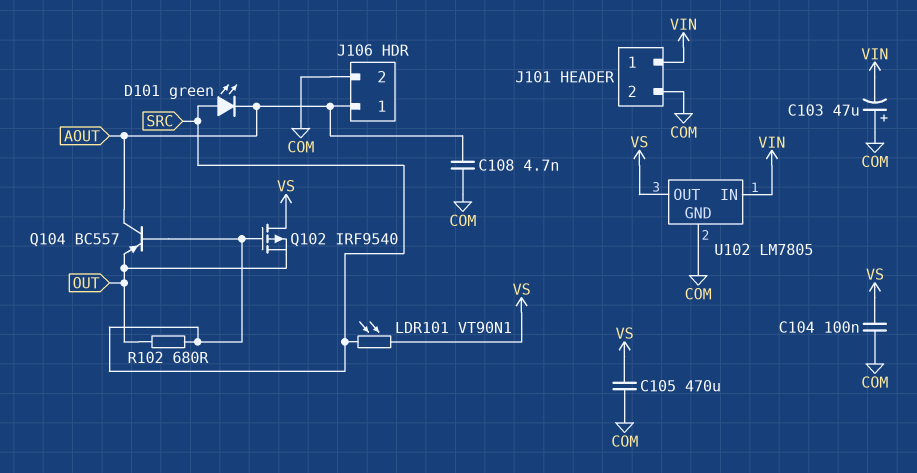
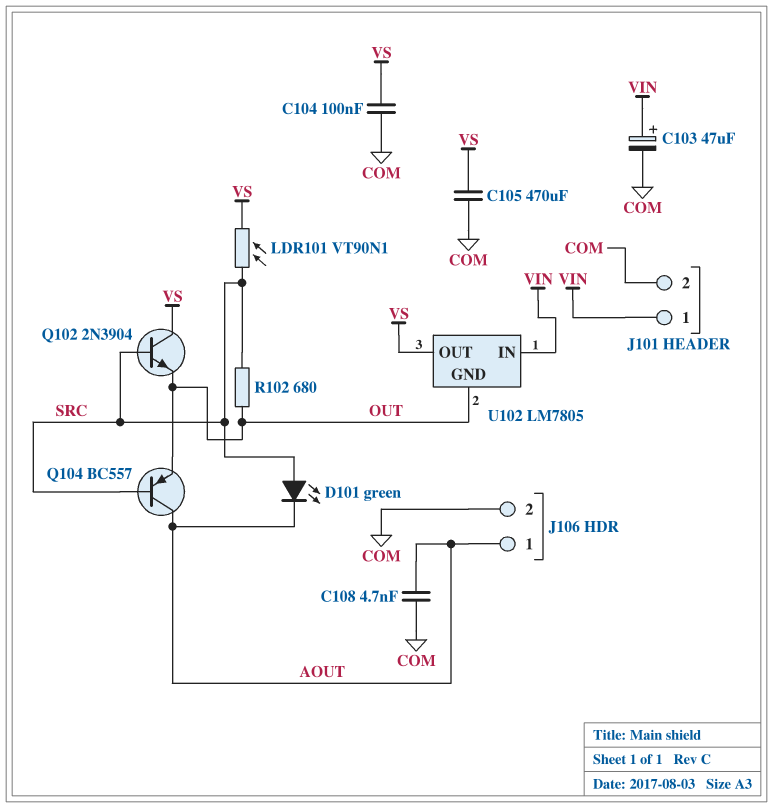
C103: 47uF (plus COM, minus VIN) -> 47uF (plus VIN, minus COM)
Q102: PMOS IRF9540 (G SRC, D VS, S OUT) -> NPN 2N3904 (B SRC, C VS, E OUT)
U102 pin GND: COM -> OUT

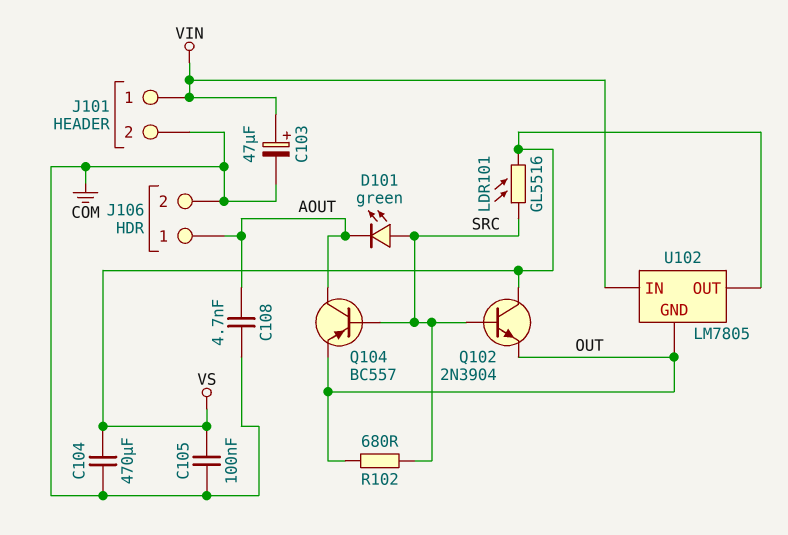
C104: 100nF (COM, VS) -> 470uF (COM, VS)
C105: 470uF (COM, VS) -> 100nF (COM, VS)
LDR101: VT90N1 (SRC, VS) -> GL5516 (SRC, VS)

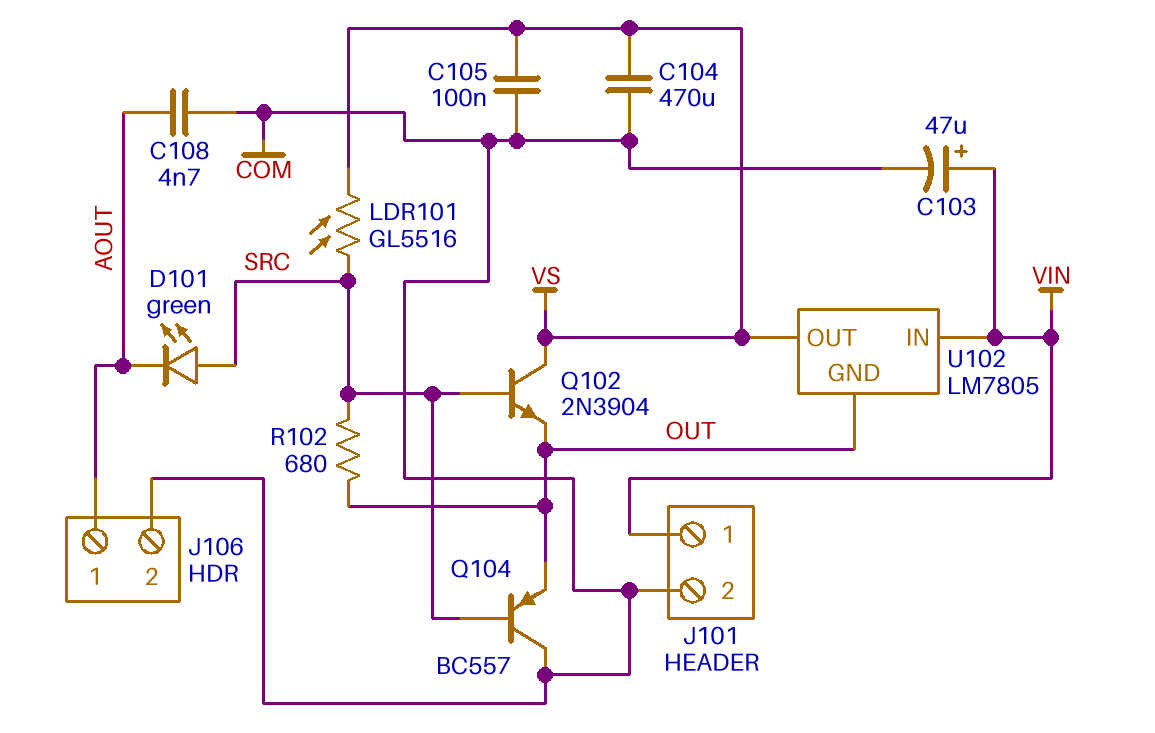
Q104: PNP BC557 (B SRC, C AOUT, E OUT) -> PNP BC557 (B SRC, C COM, E OUT)

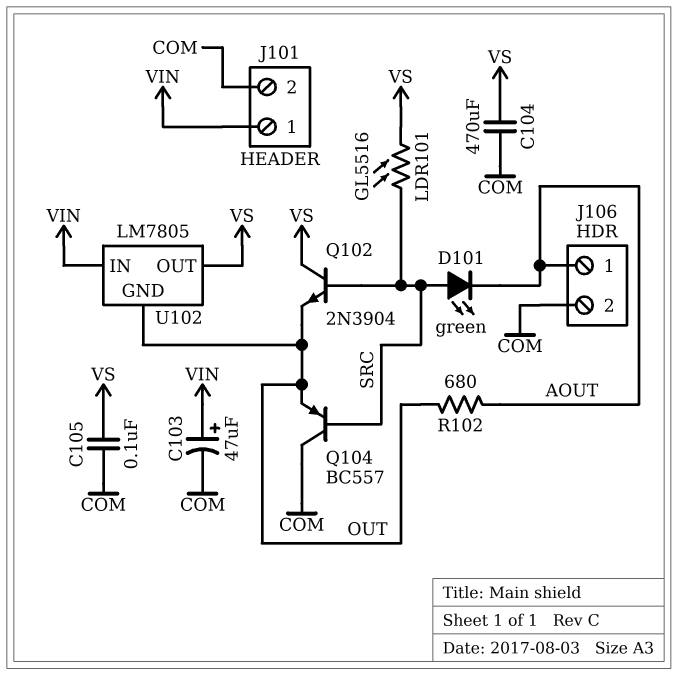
C108: 4.7nF (AOUT, COM) -> none
R102: 680 (OUT, SRC) -> 680 (AOUT, OUT)

